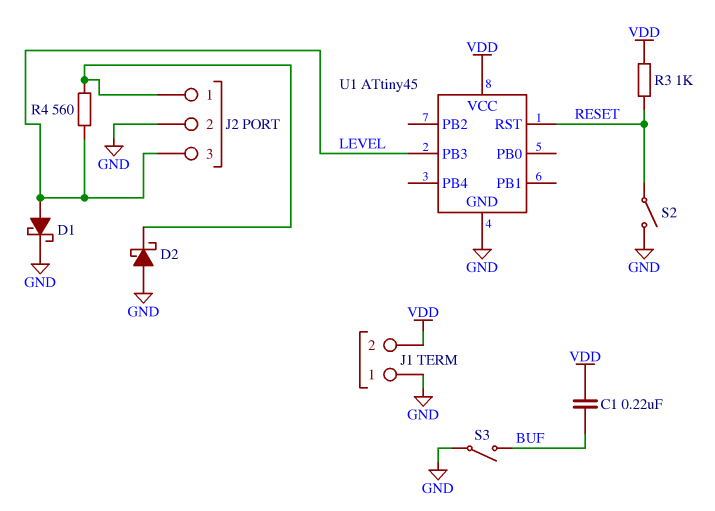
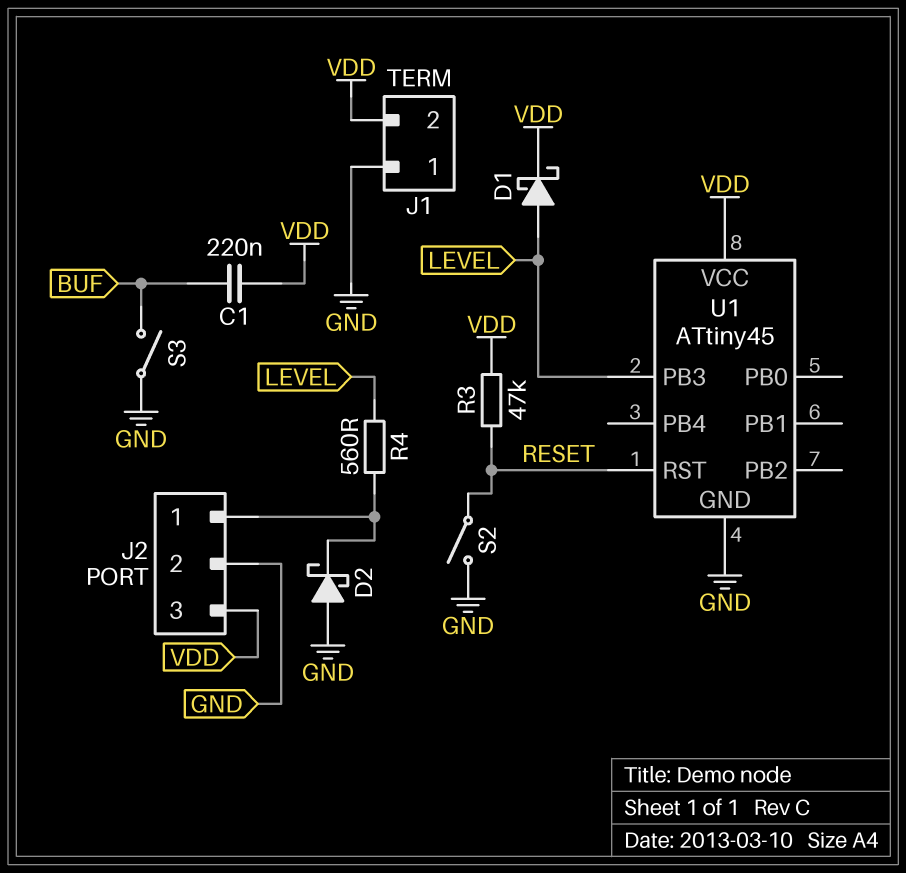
D1: schottky (A LEVEL, K GND) -> schottky (A LEVEL, K VDD)
J2 pin 3: LEVEL -> VDD
R3: 1k (RESET, VDD) -> 47k (RESET, VDD)

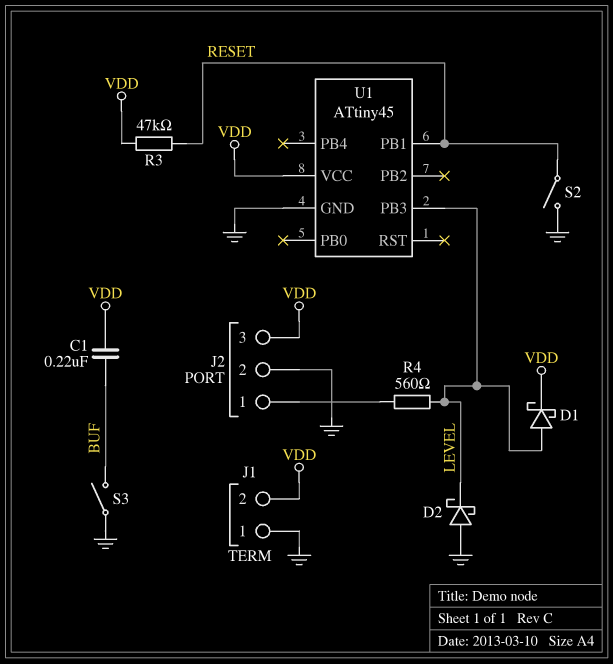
D2: schottky (A GND, K J2/1) -> schottky (A GND, K LEVEL)
U1 pin PB1: none -> RESET
U1 pin RST: RESET -> none

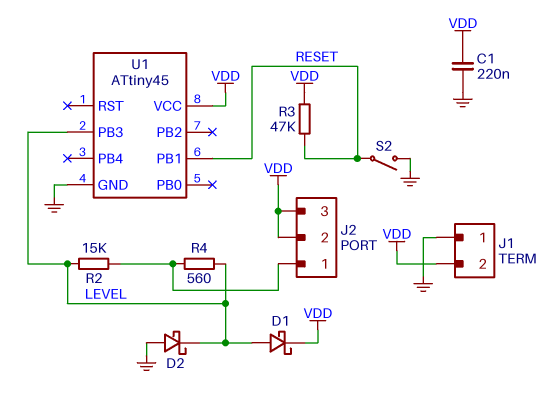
C1: 220nF (BUF, VDD) -> 220nF (GND, VDD)
J2 pin 2: GND -> VDD
R2: none -> 15k (J2/1, LEVEL)
S3: switch (BUF, GND) -> none

